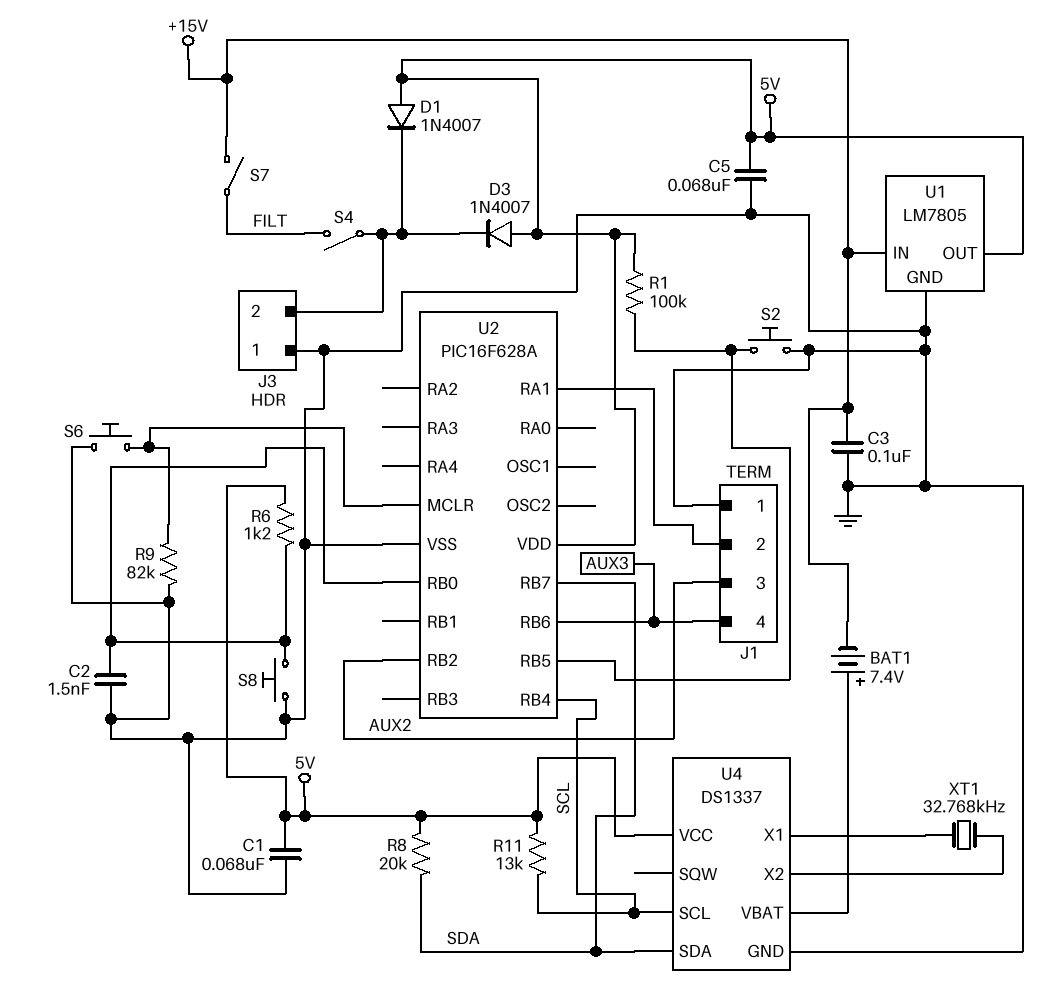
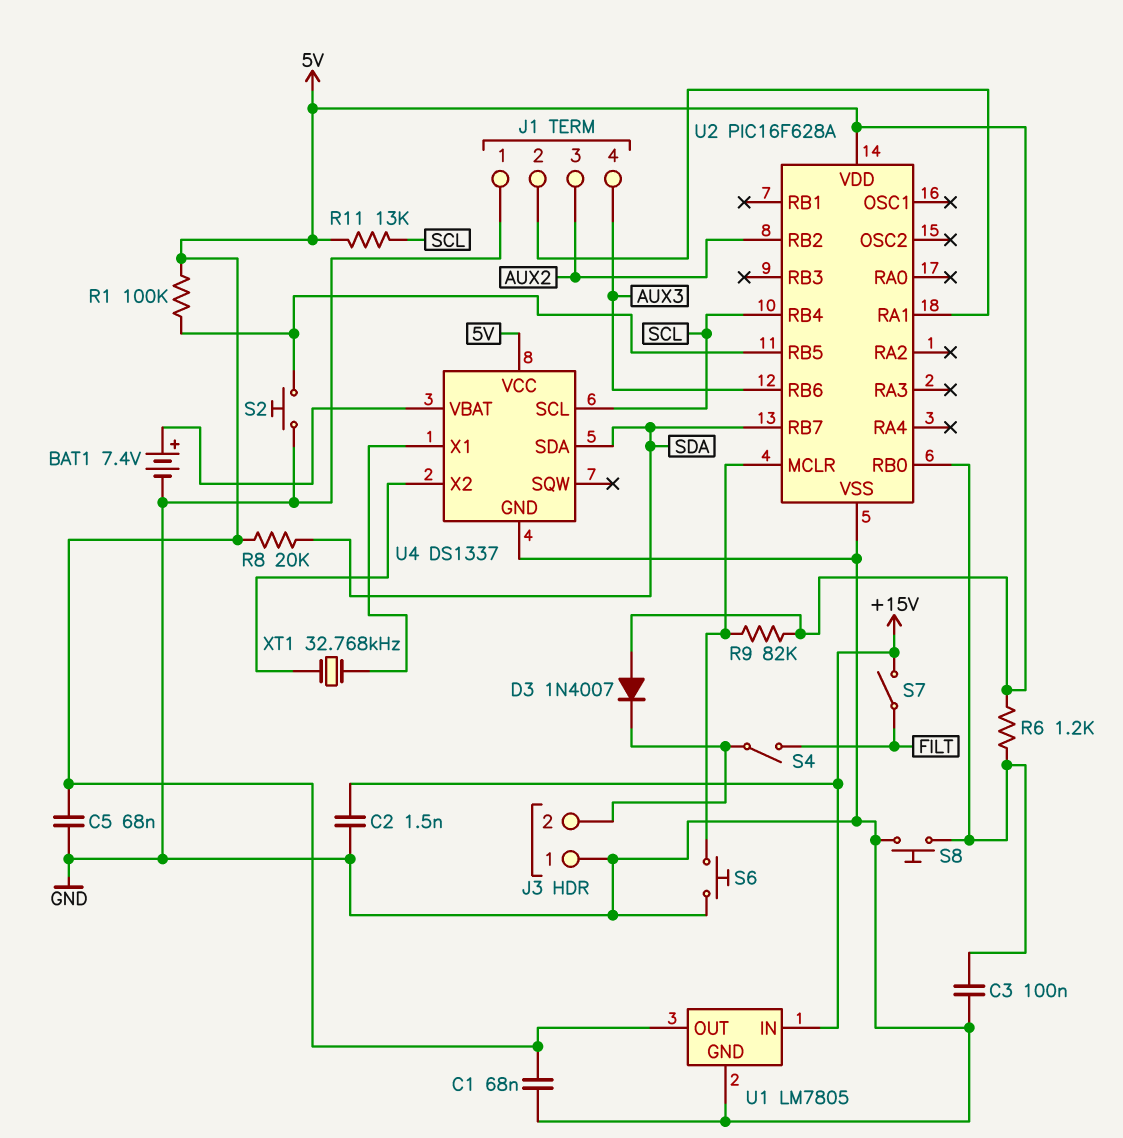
BAT1: 7.4V (plus U4/VBAT, minus +15V) -> 7.4V (plus U4/VBAT, minus GND)
C2: 1.5nF (GND, U2/RB0) -> 1.5nF (+15V, GND)
C3: 100nF (+15V, GND) -> 100nF (GND, U2/RB0)
D1: diode 1N4007 (A 5V, K J3/2) -> none
R9: 82k (GND, U2/MCLR) -> 82k (5V, U2/MCLR)

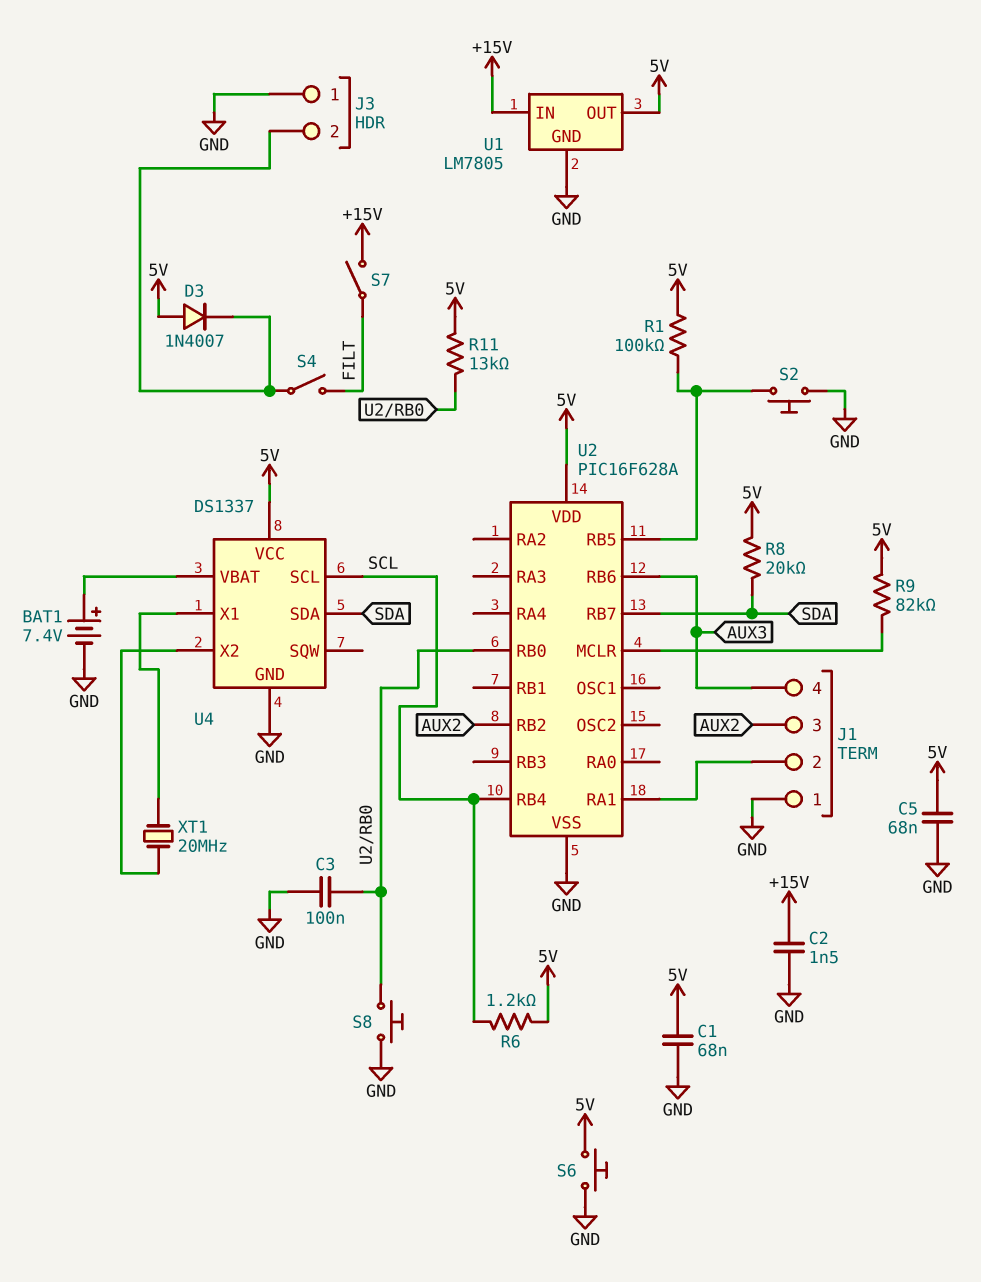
R6: 1.2k (5V, U2/RB0) -> 1.2k (5V, SCL)
R11: 13k (5V, SCL) -> 13k (5V, U2/RB0)
S6: button (GND, U2/MCLR) -> button (5V, GND)
XT1: 32.768kHz (U4/X1, U4/X2) -> 20MHz (U4/X1, U4/X2)

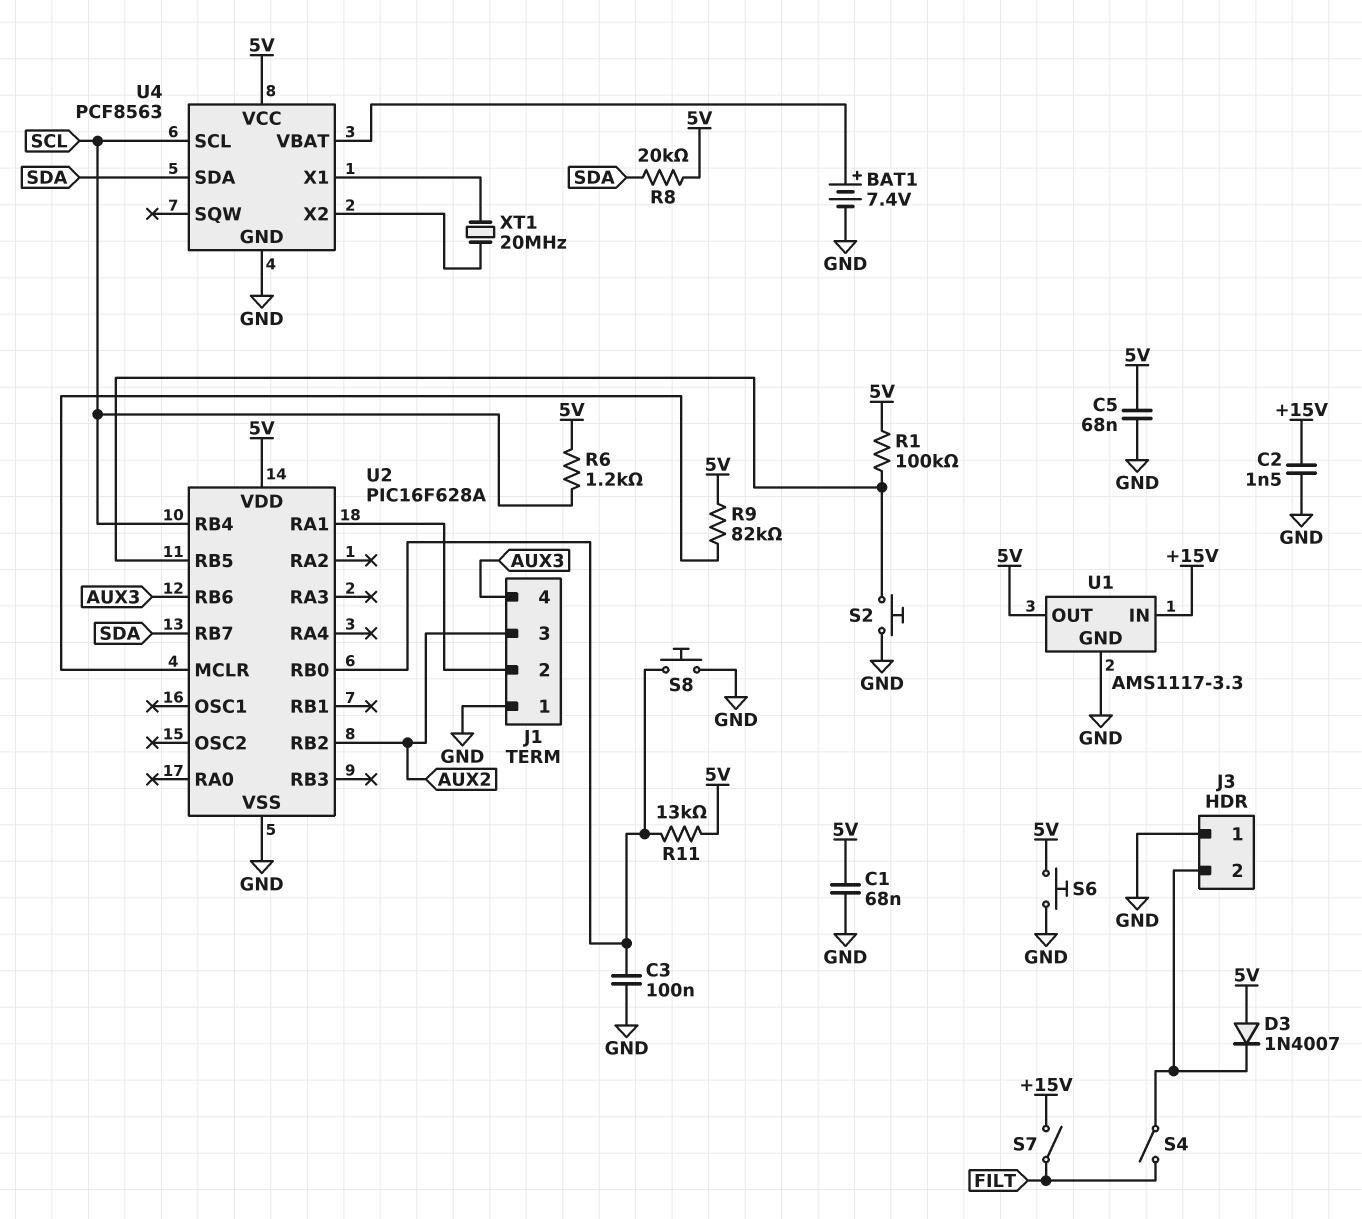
U1: LM7805 -> AMS1117-3.3
U4: DS1337 -> PCF8563

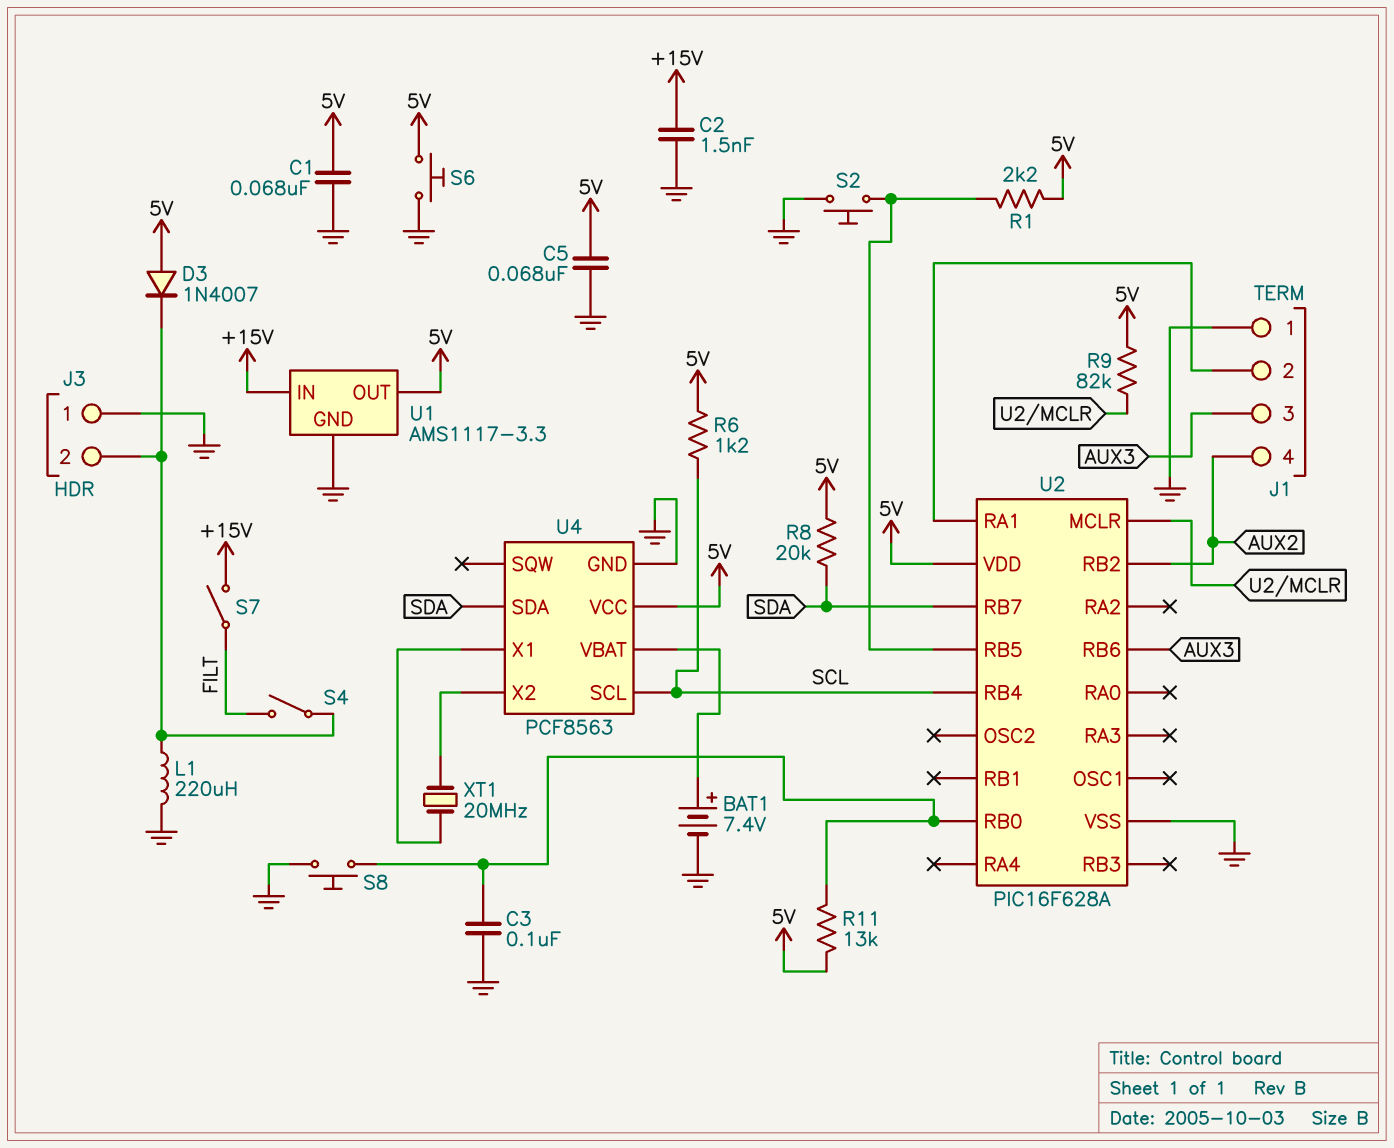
J1 pin 3: AUX2 -> AUX3
J1 pin 4: AUX3 -> AUX2
L1: none -> 220uH (GND, J3/2)
R1: 100k (5V, U2/RB5) -> 2.2k (5V, U2/RB5)

